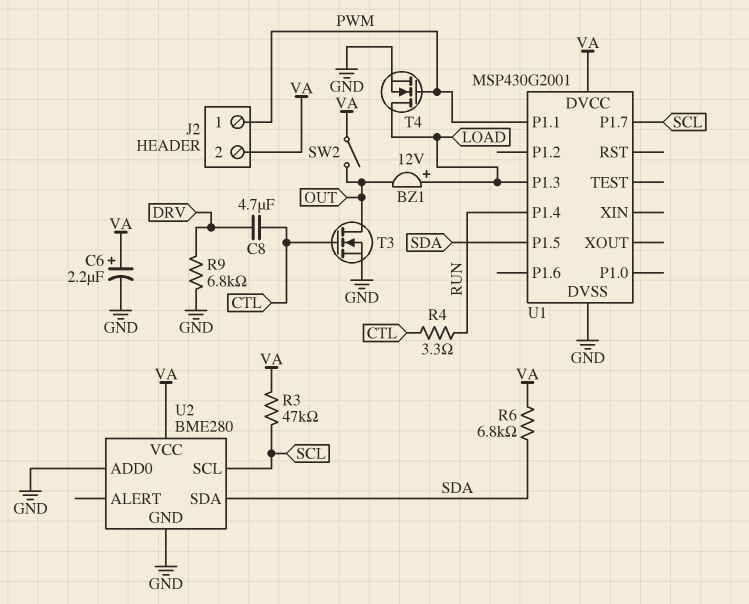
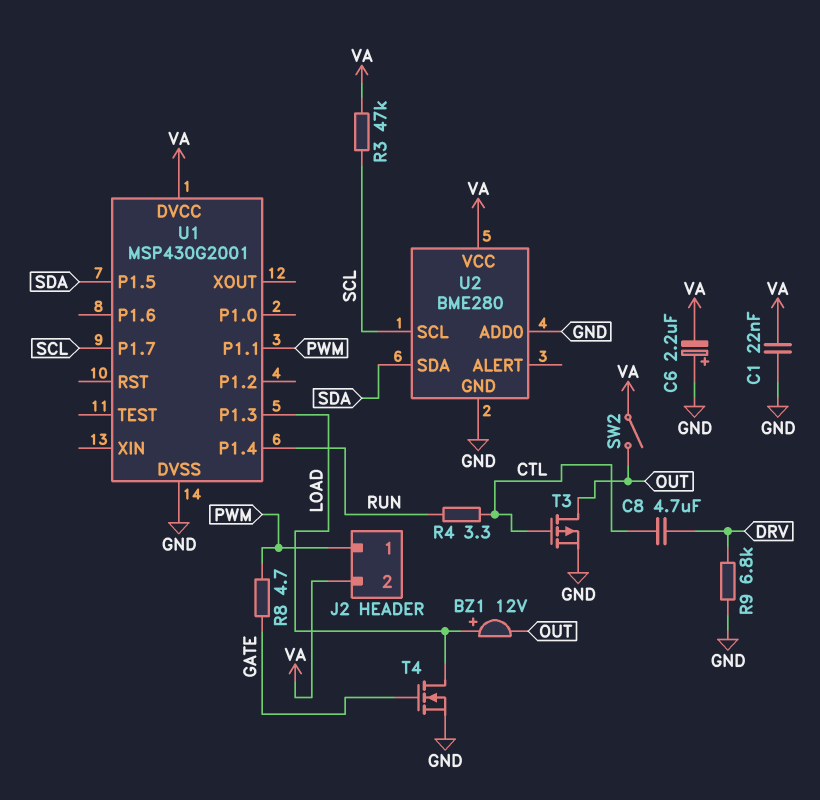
C1: none -> 22nF (GND, VA)
C6: 2.2uF (plus VA, minus GND) -> 2.2uF (plus GND, minus VA)
R6: 6.8k (SDA, VA) -> none
R8: none -> 4.7 (GATE, PWM)
T3: NMOS (G CTL, D OUT, S GND) -> PMOS (G CTL, D OUT, S GND)
T4: NMOS (G PWM, D LOAD, S GND) -> NMOS (G GATE, D LOAD, S GND)

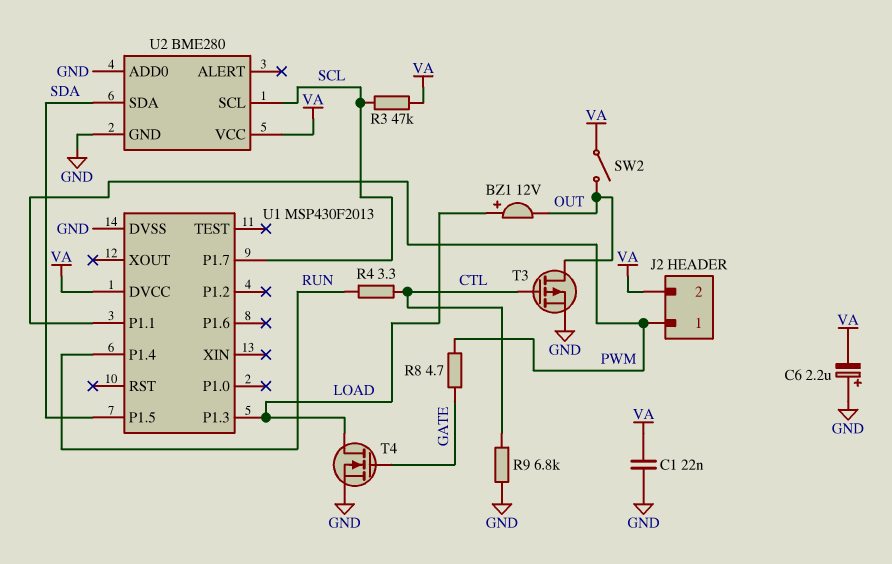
C8: 4.7uF (CTL, DRV) -> none
R9: 6.8k (DRV, GND) -> 6.8k (CTL, GND)
U1: MSP430G2001 -> MSP430F2013

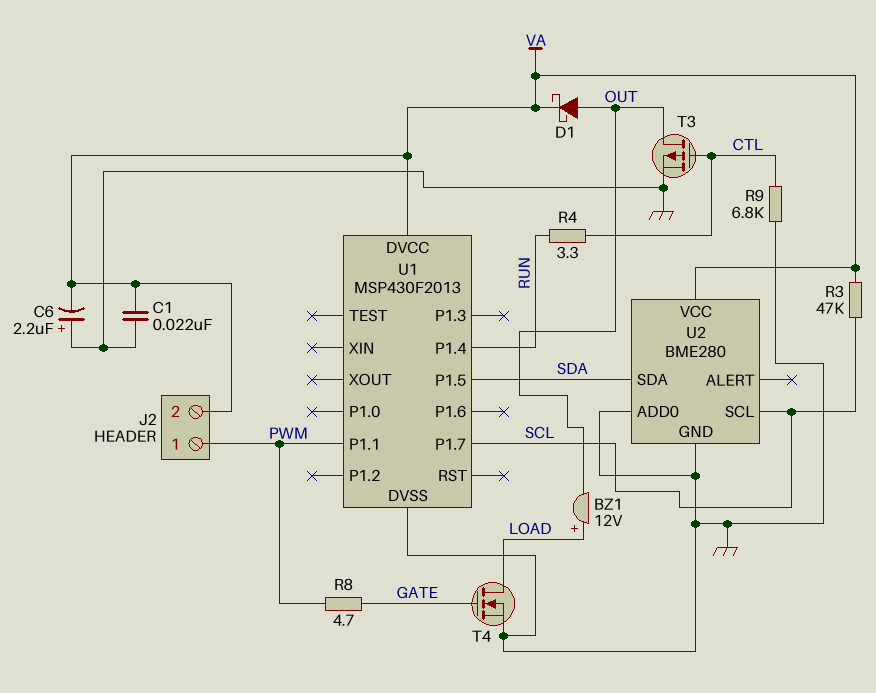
D1: none -> schottky (A OUT, K VA)
SW2: switch (OUT, VA) -> none
U1 pin P1.3: LOAD -> none

